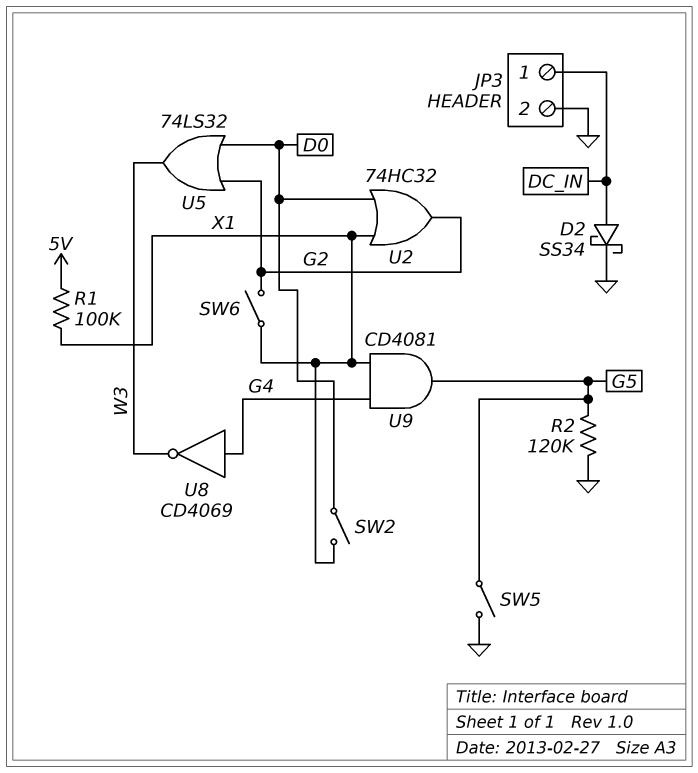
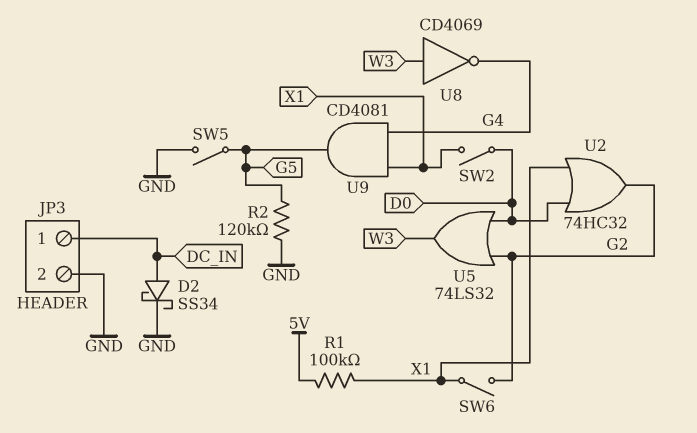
U8: NOT CD4069 (in G4, out W3) -> NOT CD4069 (in W3, out G4)

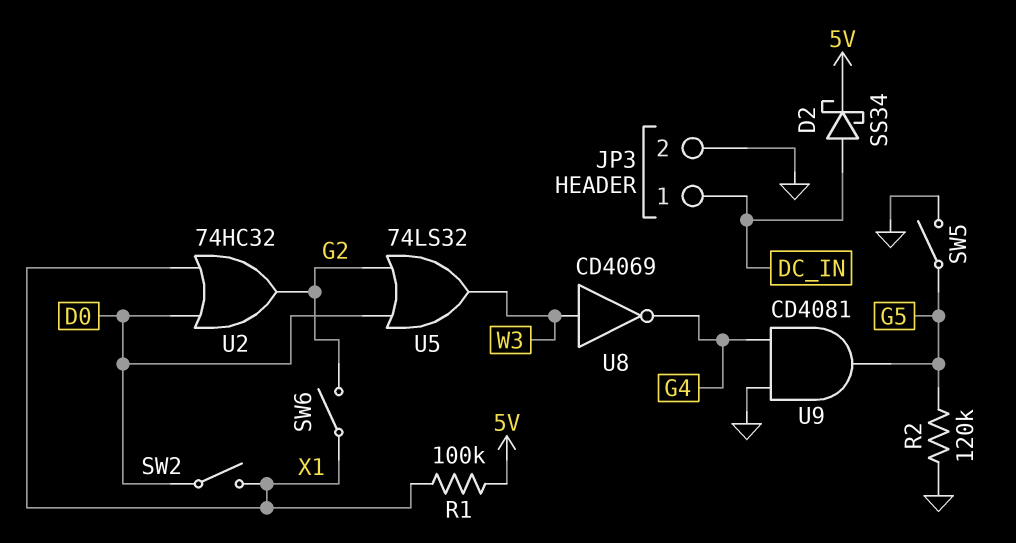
D2: schottky SS34 (A DC_IN, K GND) -> schottky SS34 (A DC_IN, K 5V)
U9: AND CD4081 (in G4, in X1, out G5) -> AND CD4081 (in G4, in GND, out G5)

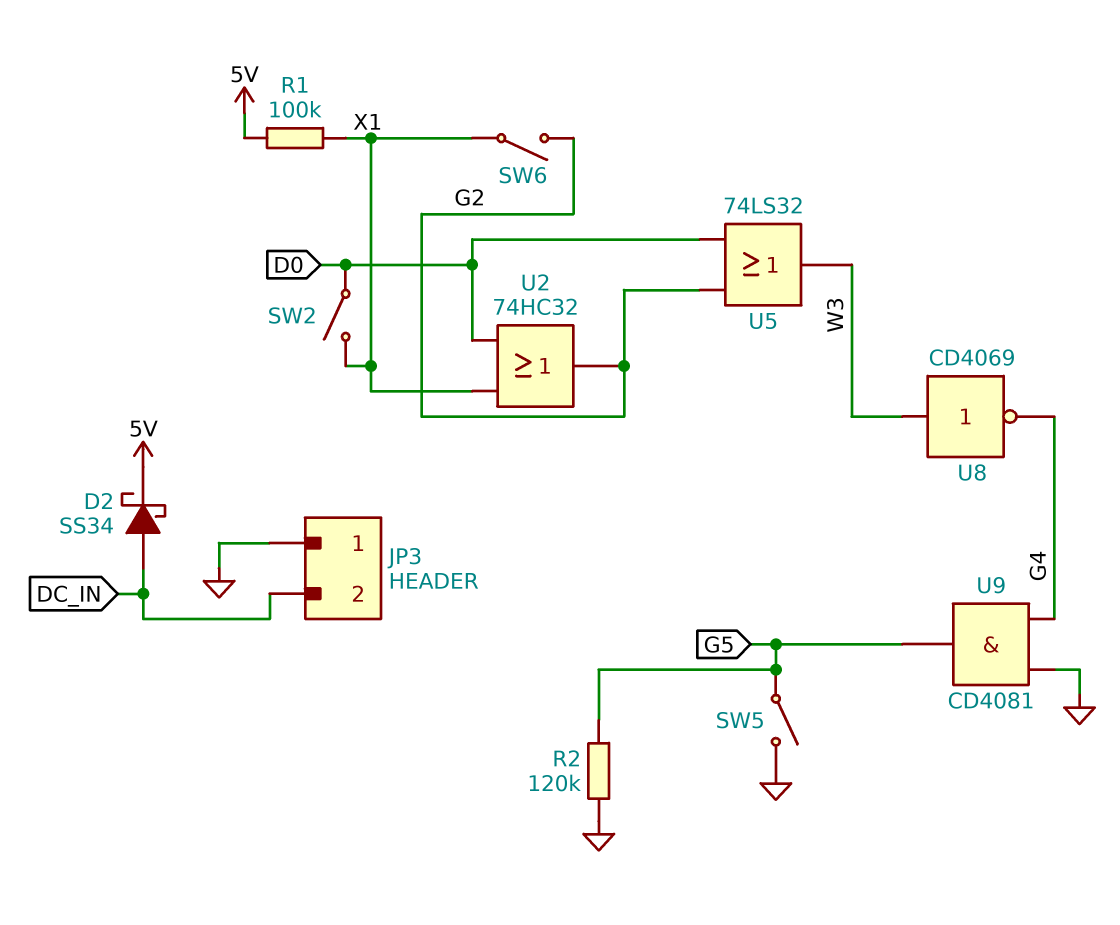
JP3 pin 1: DC_IN -> GND
JP3 pin 2: GND -> DC_IN

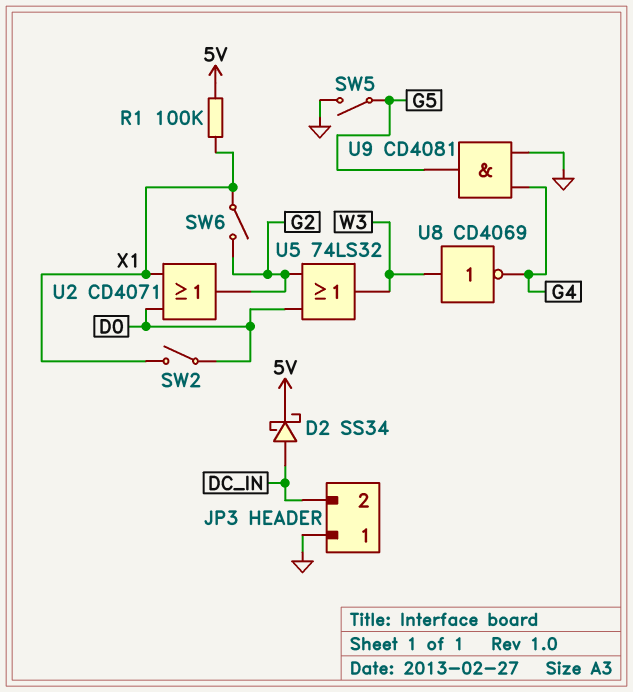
R2: 120k (G5, GND) -> none
U2: OR 74HC32 (in D0, in X1, out G2) -> OR CD4071 (in D0, in X1, out G2)

